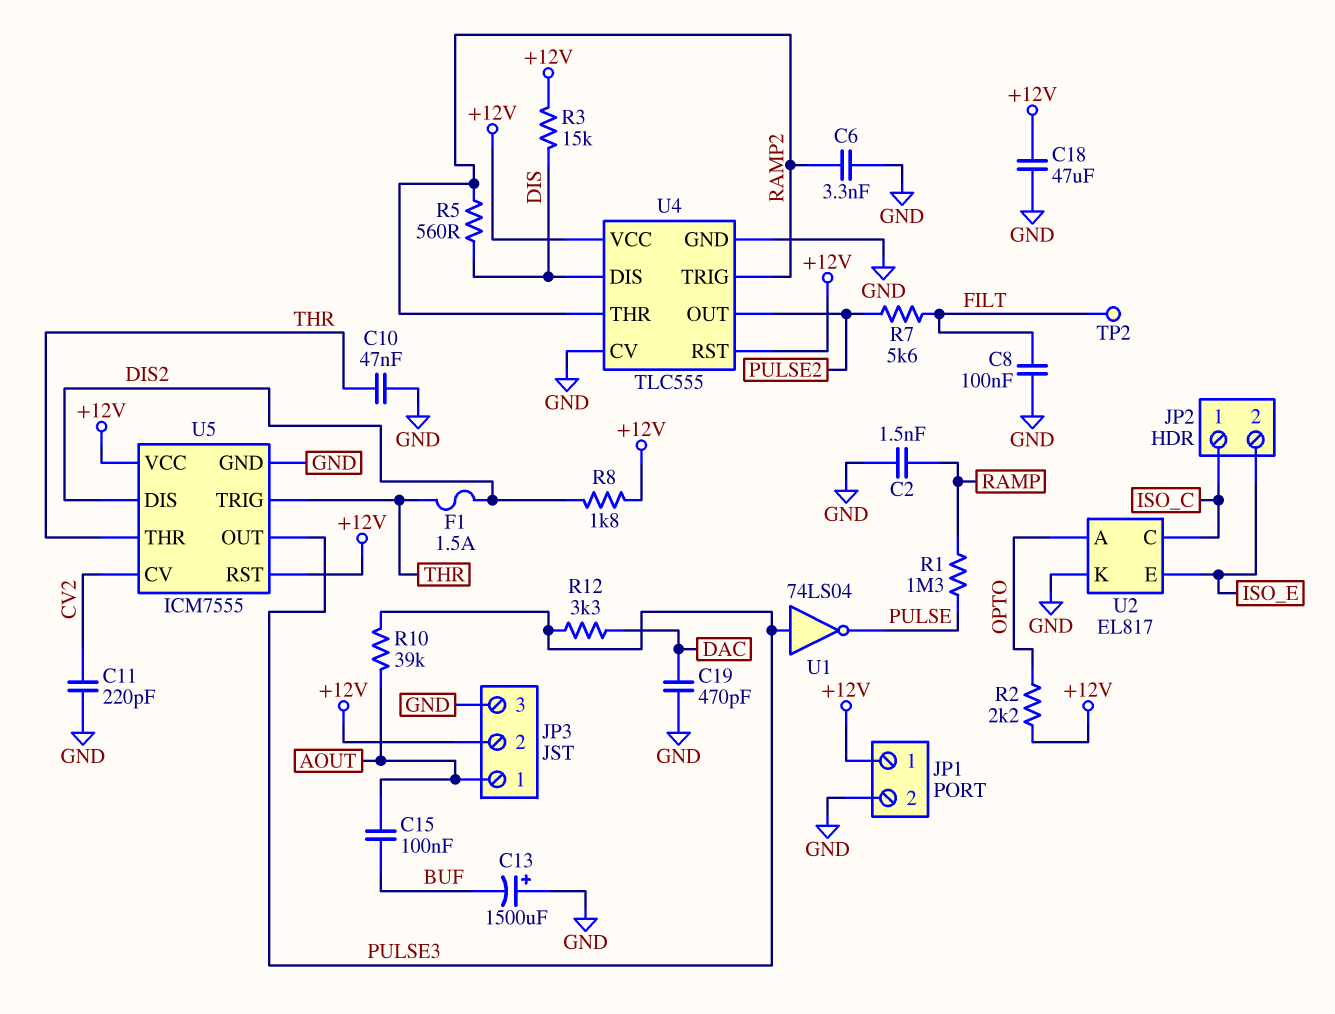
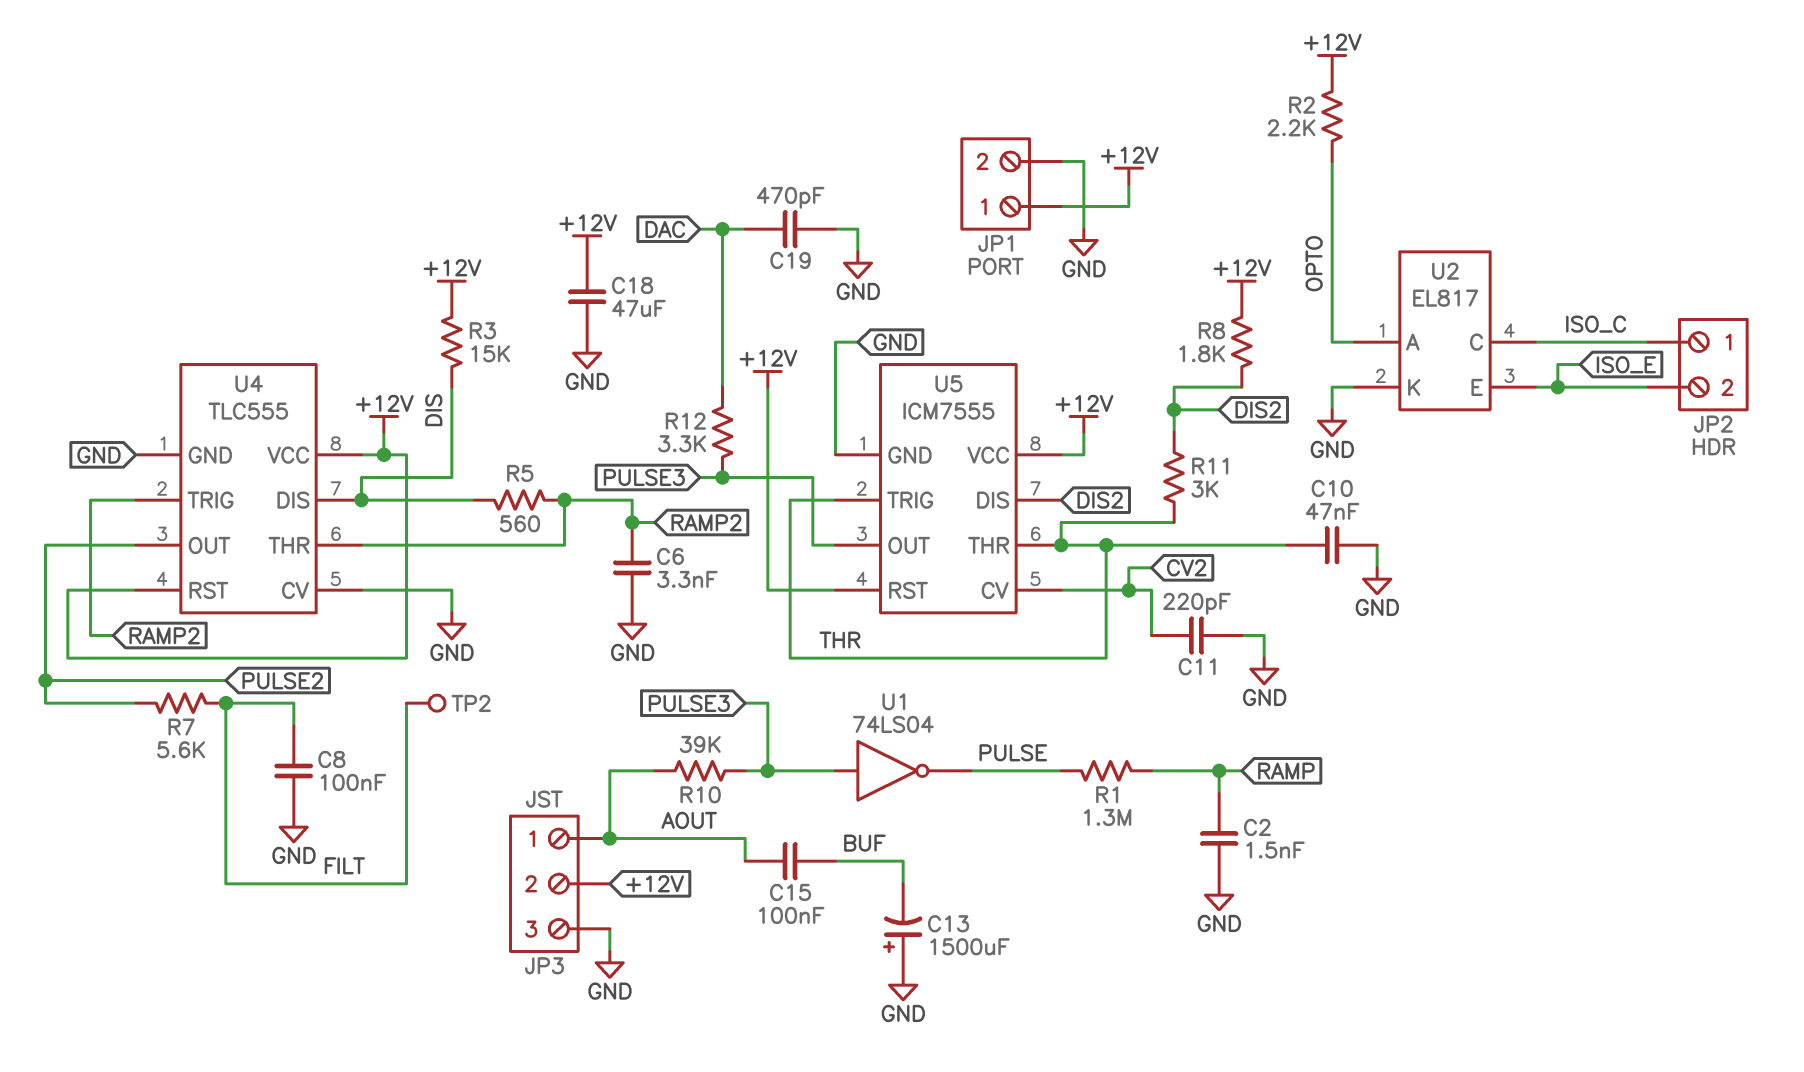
F1: 1.5A (DIS2, THR) -> none
R11: none -> 3k (DIS2, THR)

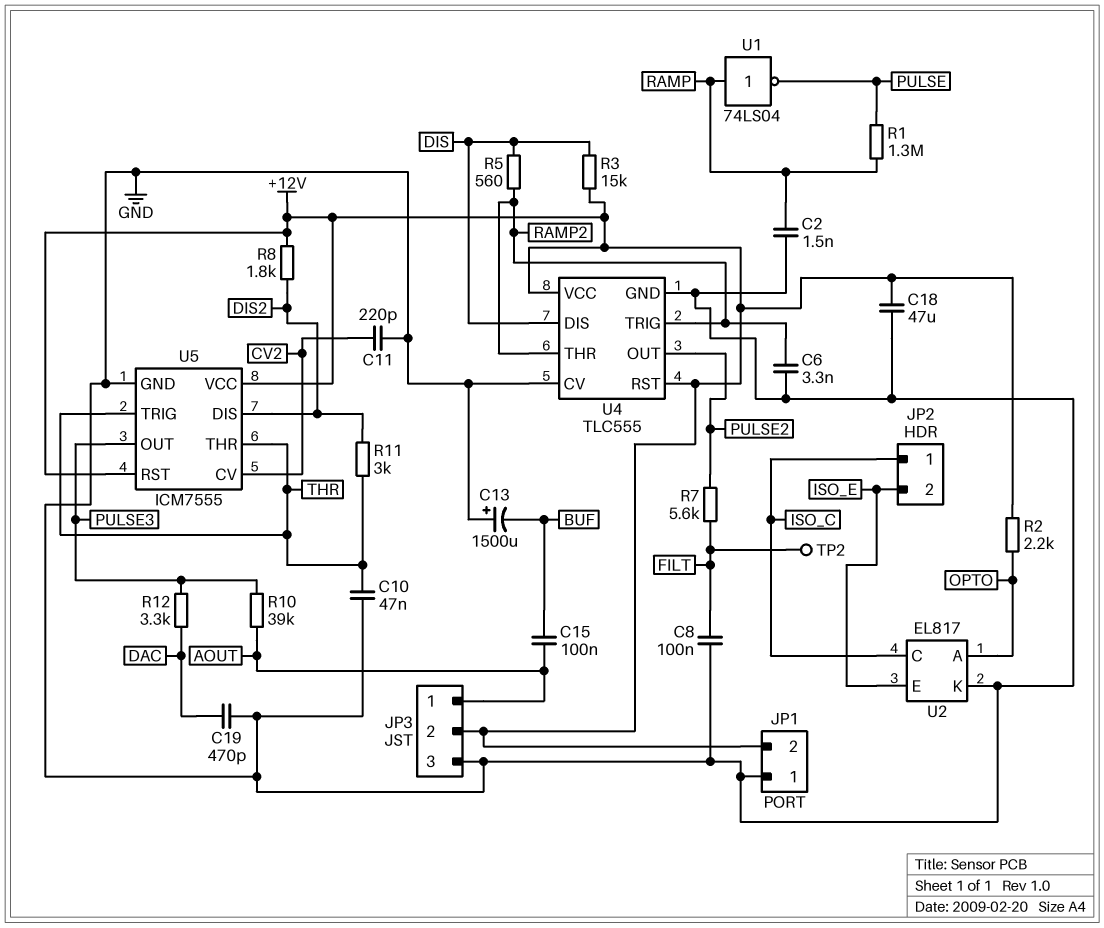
JP1 pin 1: +12V -> GND
JP1 pin 2: GND -> +12V
U1: NOT 74LS04 (in PULSE3, out PULSE) -> NOT 74LS04 (in RAMP, out PULSE)

